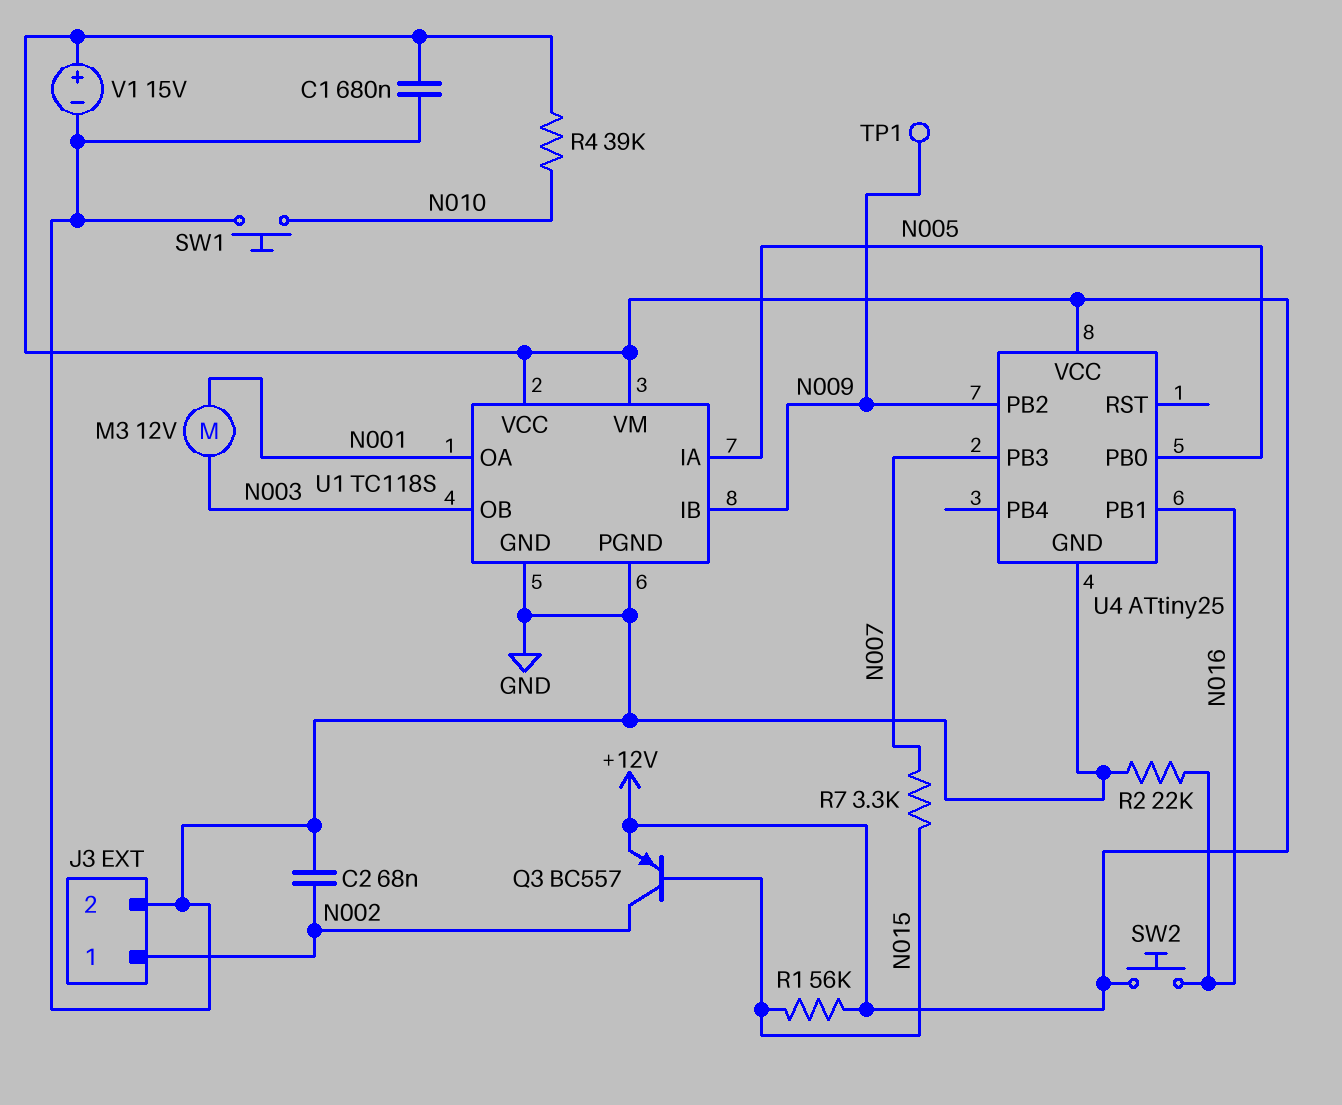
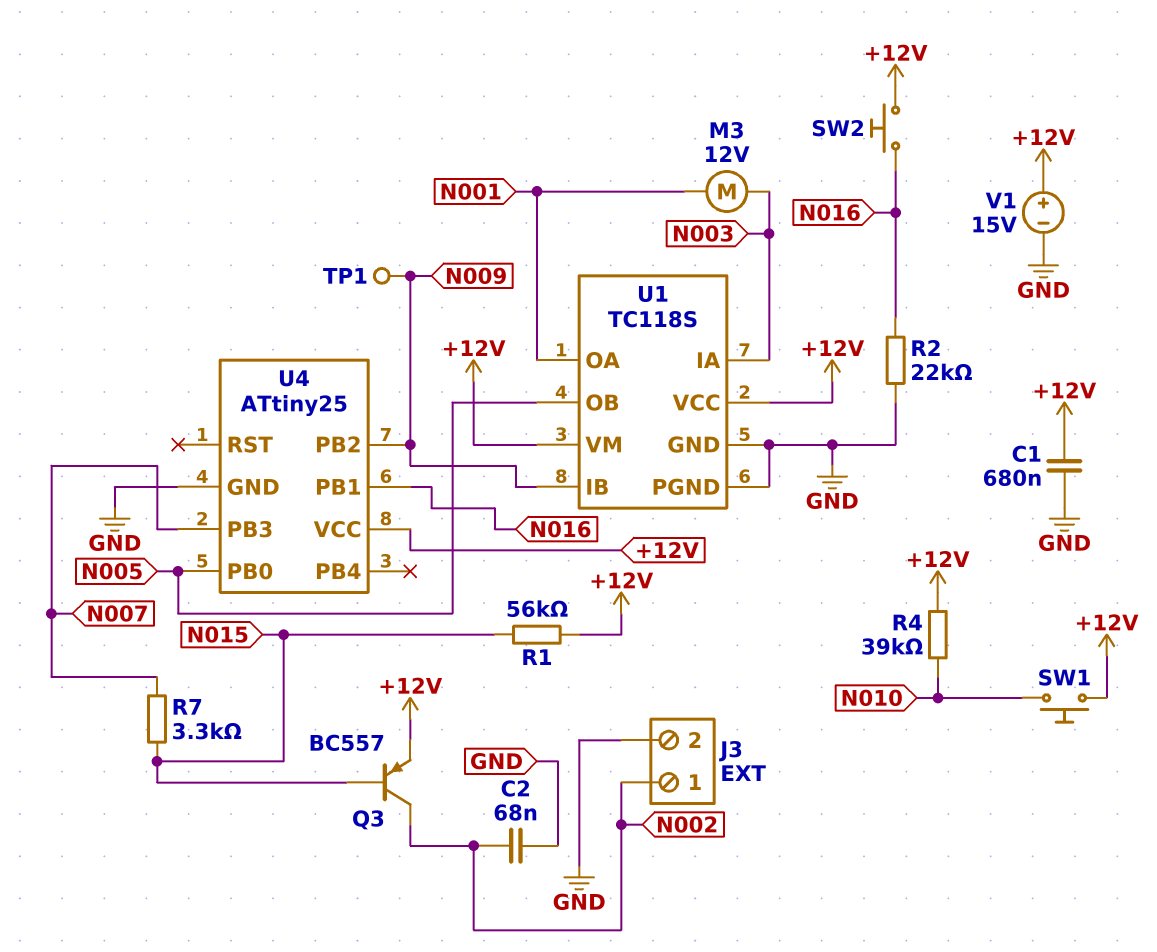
SW1: button (GND, N010) -> button (+12V, N010)
U1 pin IA: N005 -> N003
U1 pin OB: N003 -> N005

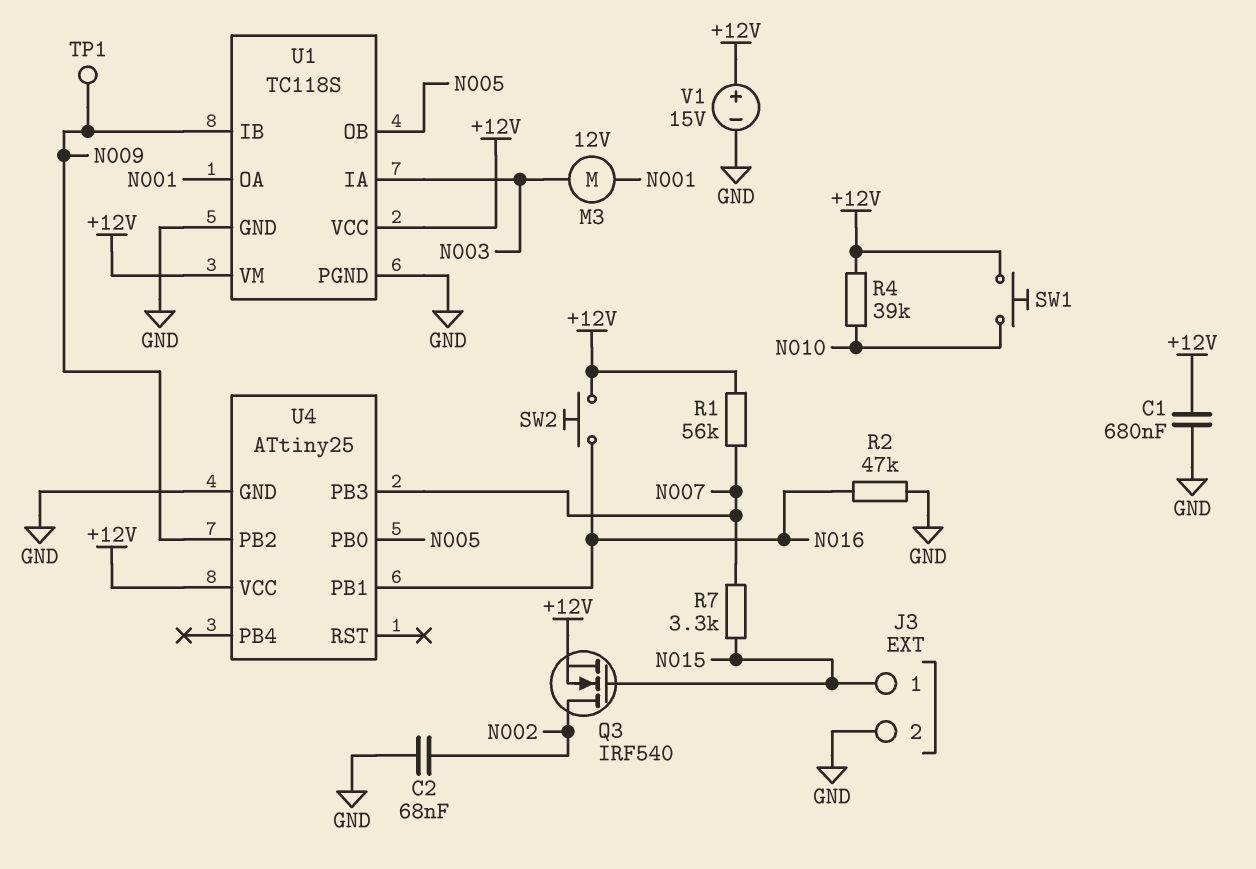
J3 pin 1: N002 -> N015
Q3: PNP BC557 (B N015, C N002, E +12V) -> NMOS IRF540 (G N015, D N002, S +12V)
R1: 56k (+12V, N015) -> 56k (+12V, N007)
R2: 22k (GND, N016) -> 47k (GND, N016)

